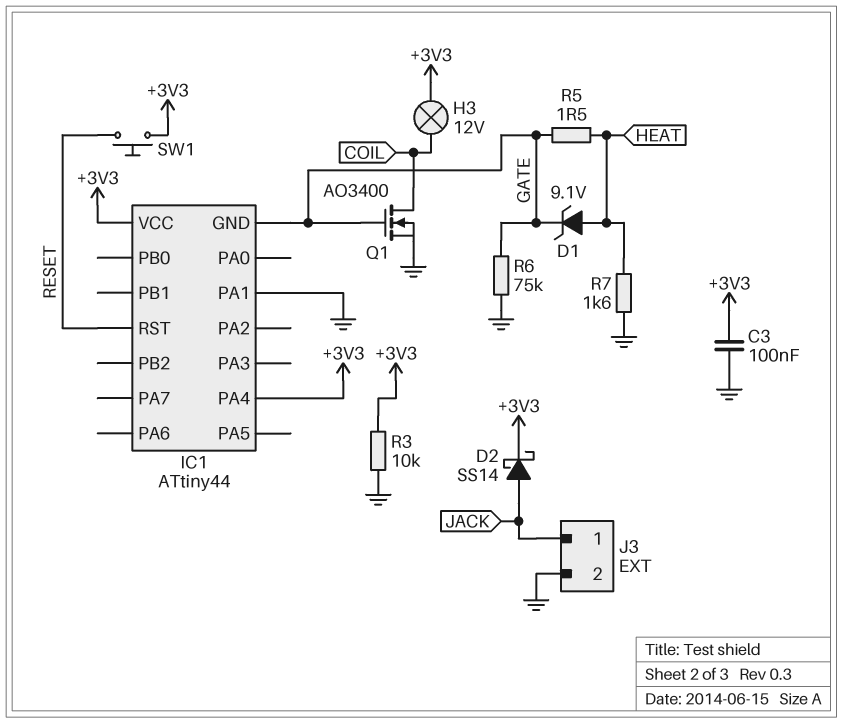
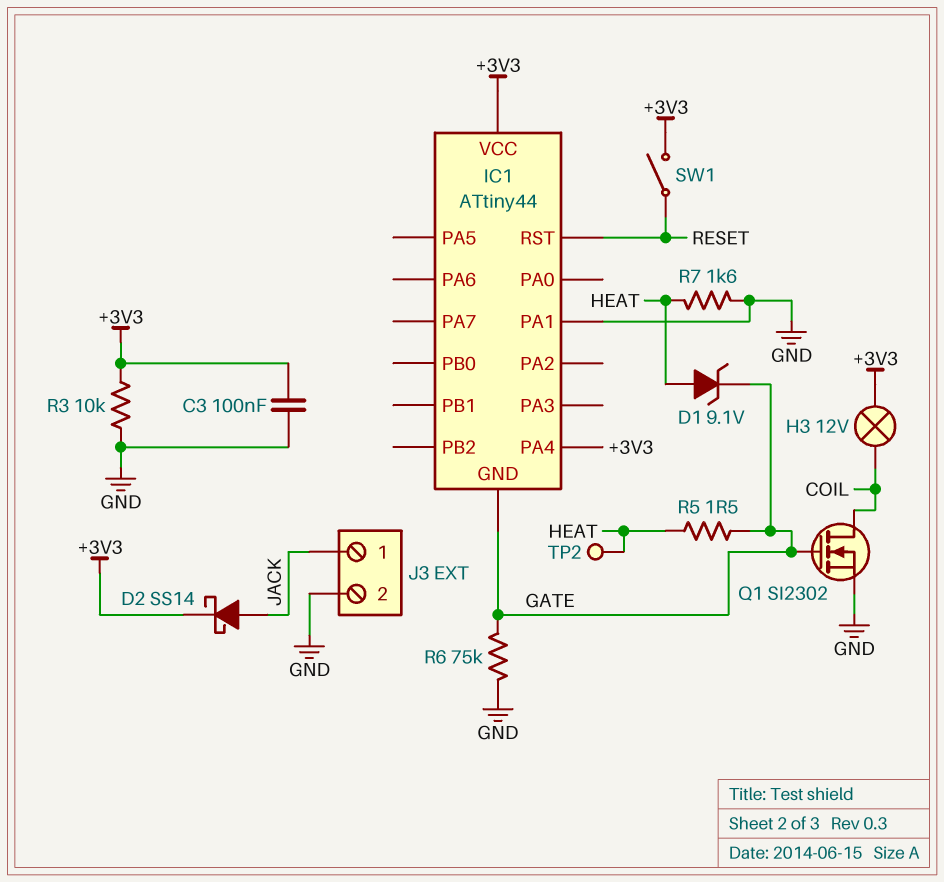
Q1: NMOS AO3400 (G GATE, D COIL, S GND) -> NMOS SI2302 (G GATE, D COIL, S GND)
SW1: button (+3V3, RESET) -> switch (+3V3, RESET)
TP2: none -> test point (HEAT)

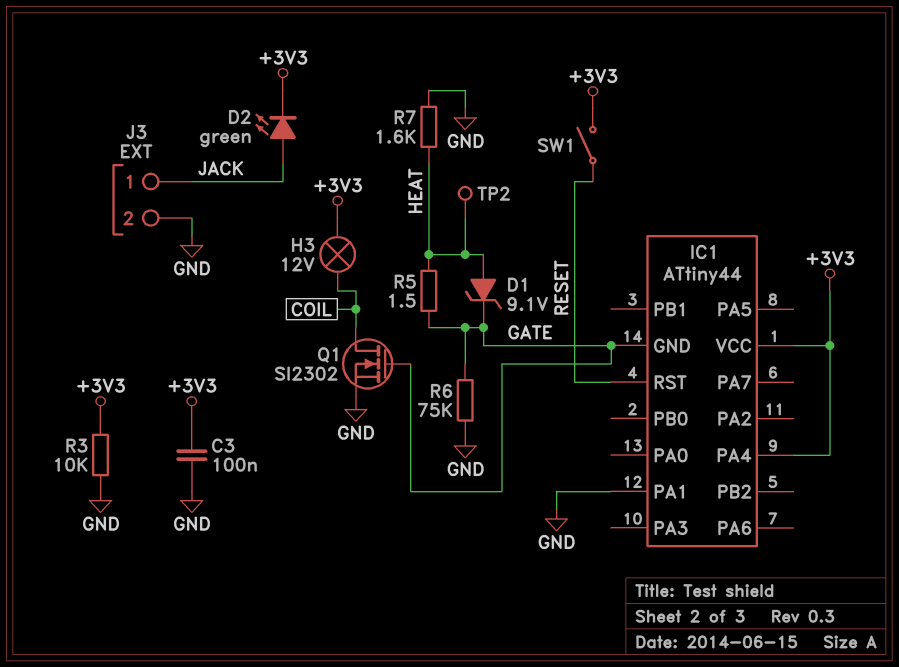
D2: schottky SS14 (A JACK, K +3V3) -> LED green (A JACK, K +3V3)

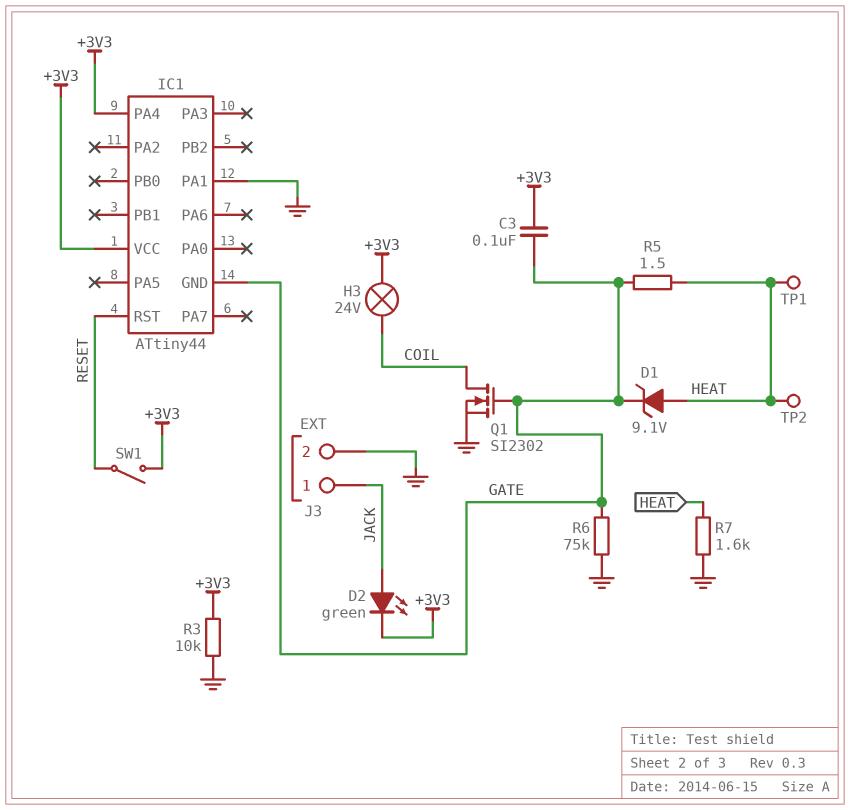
C3: 100nF (+3V3, GND) -> 100nF (+3V3, GATE)
H3: lamp 12V (+3V3, COIL) -> lamp 24V (+3V3, COIL)
TP1: none -> test point (HEAT)

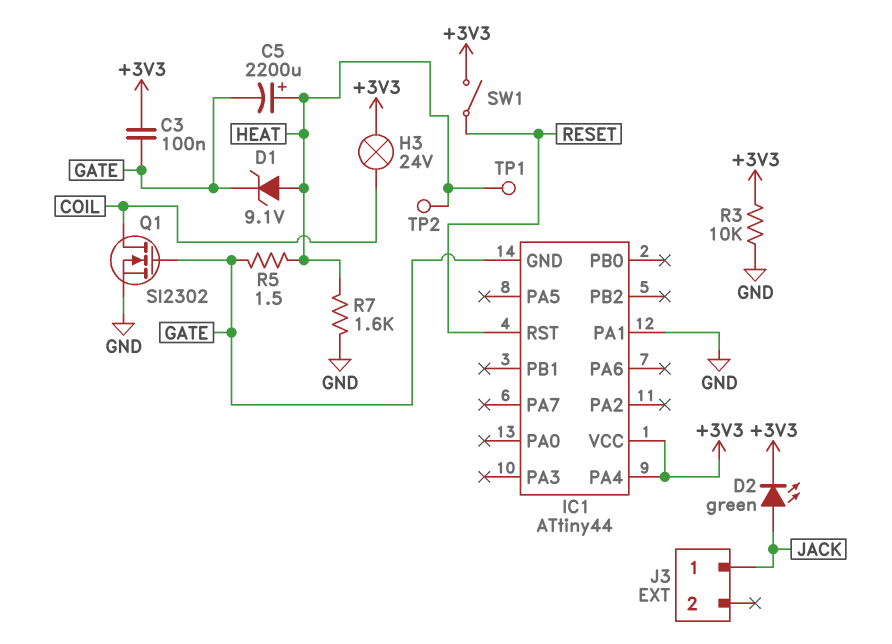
C5: none -> 2200uF (plus HEAT, minus GATE)
J3 pin 2: GND -> none
R6: 75k (GATE, GND) -> none

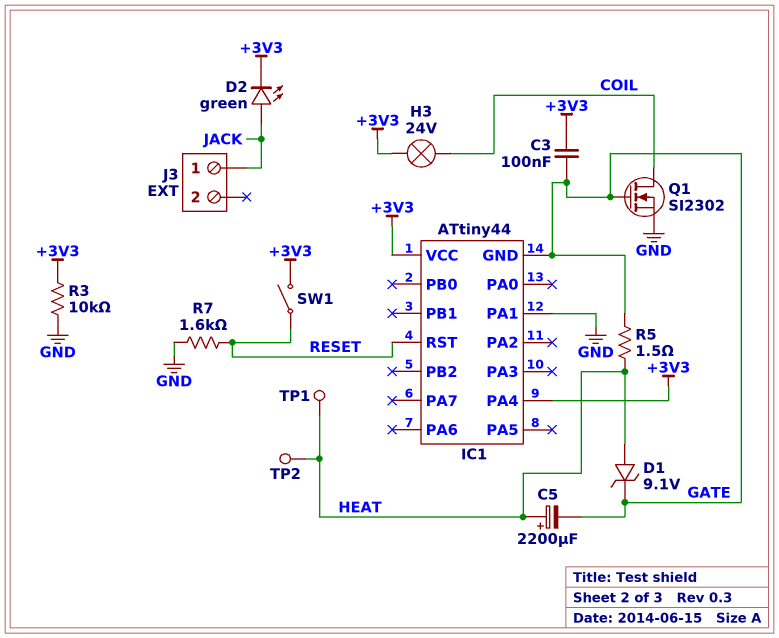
R7: 1.6k (GND, HEAT) -> 1.6k (GND, RESET)

